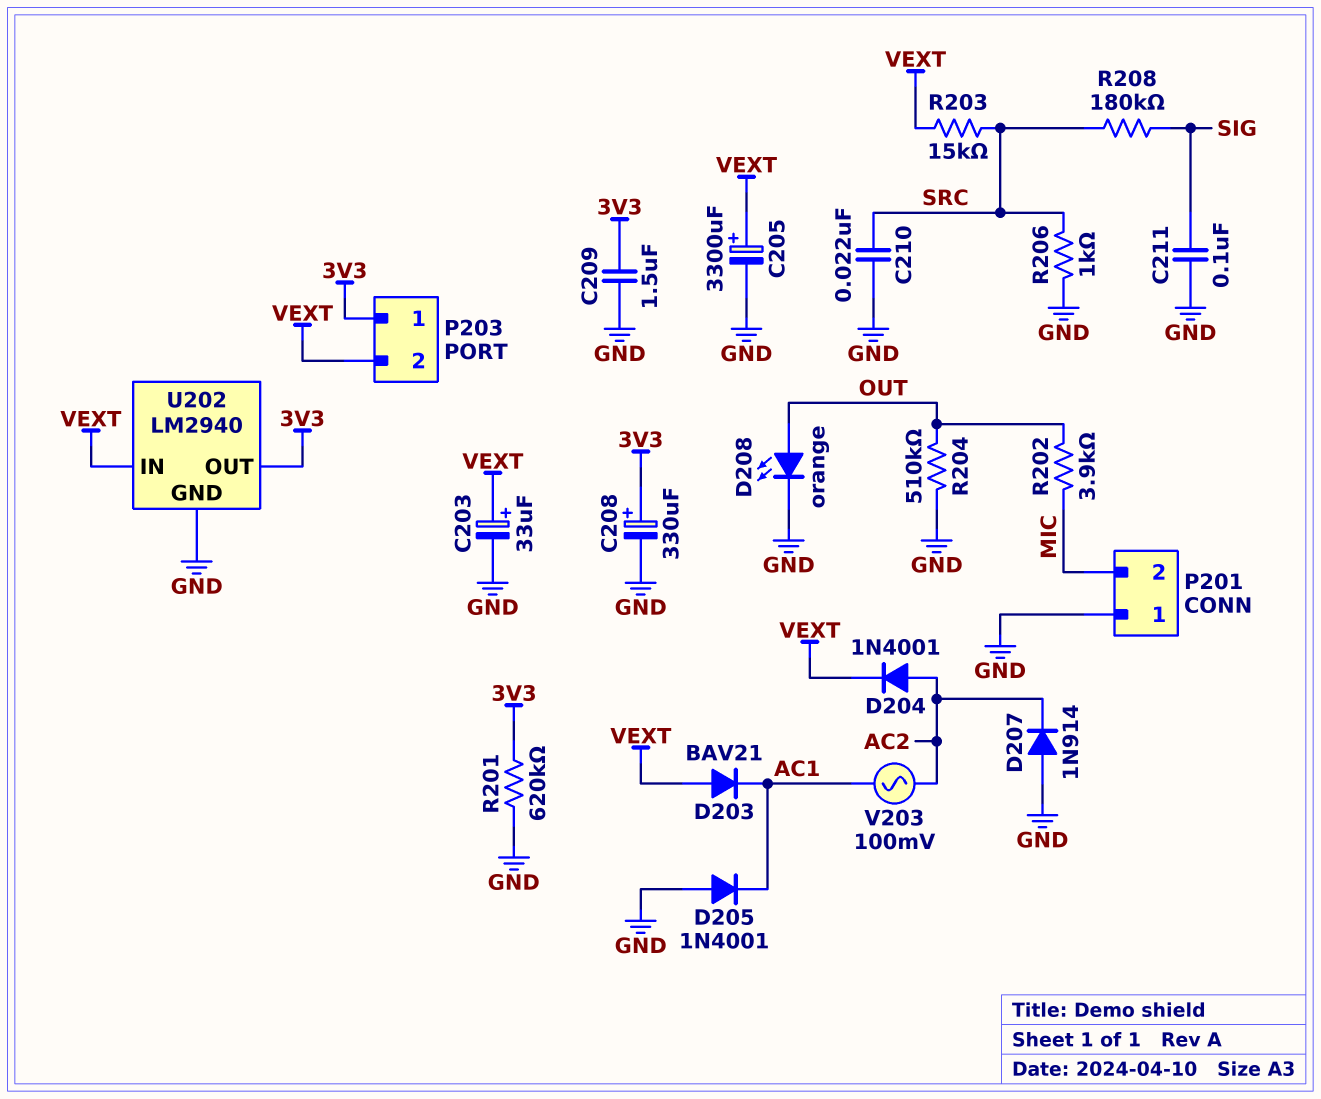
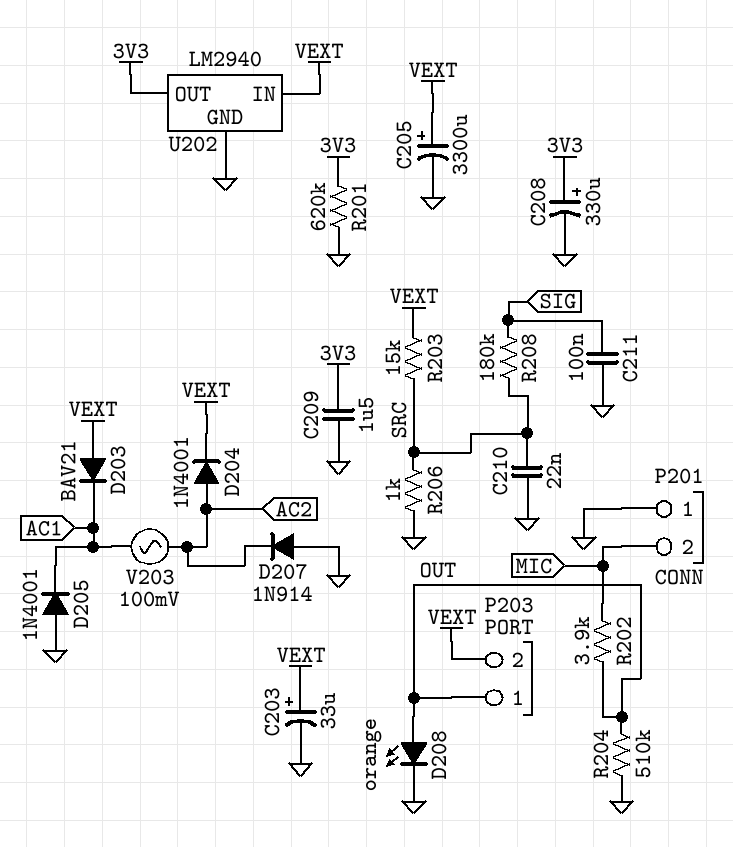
P203 pin 1: 3V3 -> OUT

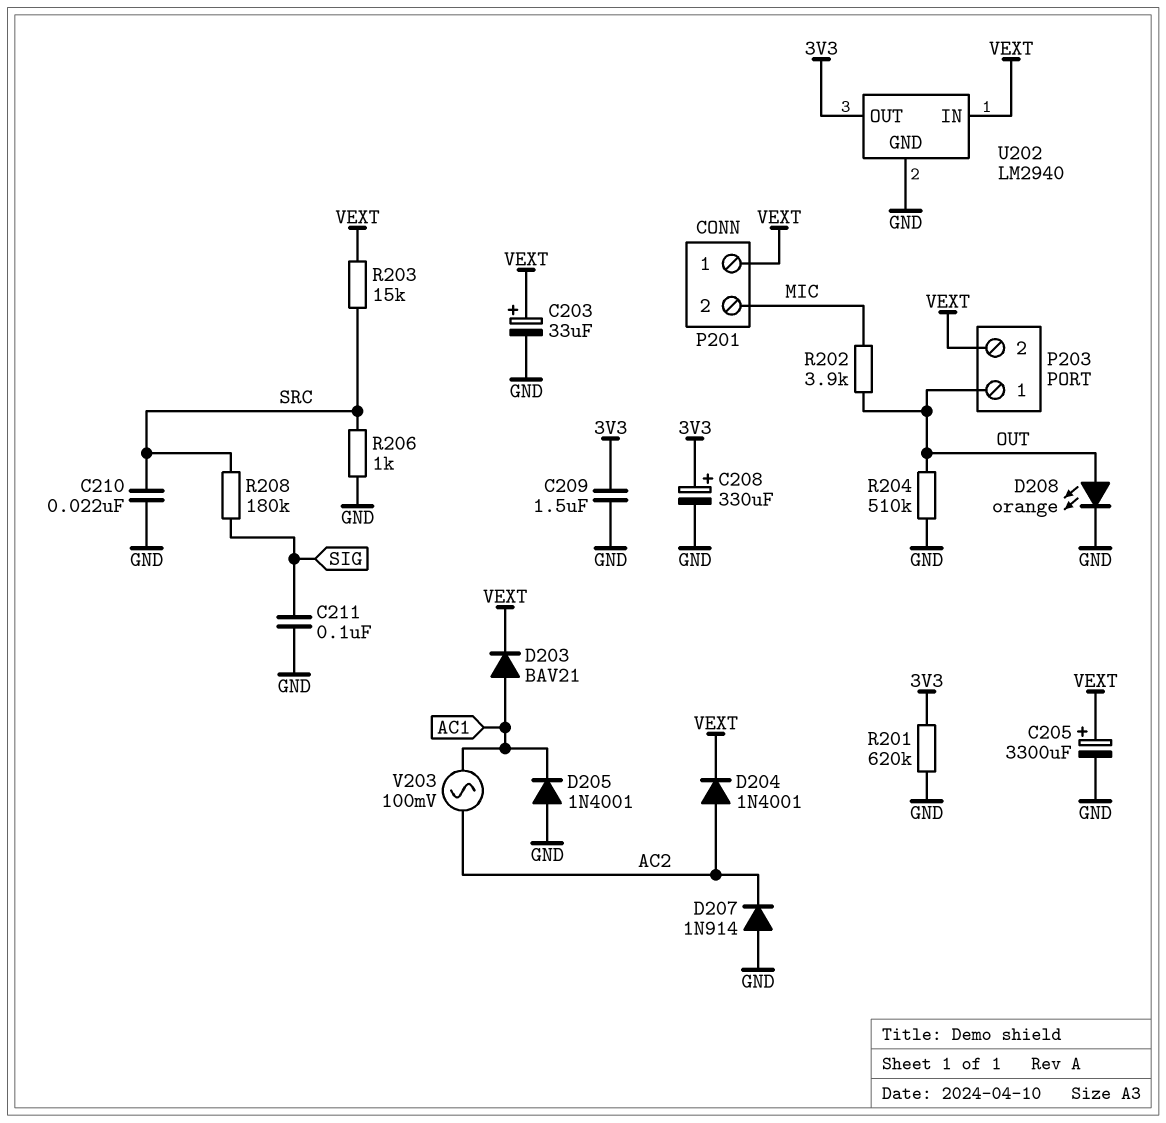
D203: diode BAV21 (A VEXT, K AC1) -> diode BAV21 (A AC1, K VEXT)
P201 pin 1: GND -> VEXT

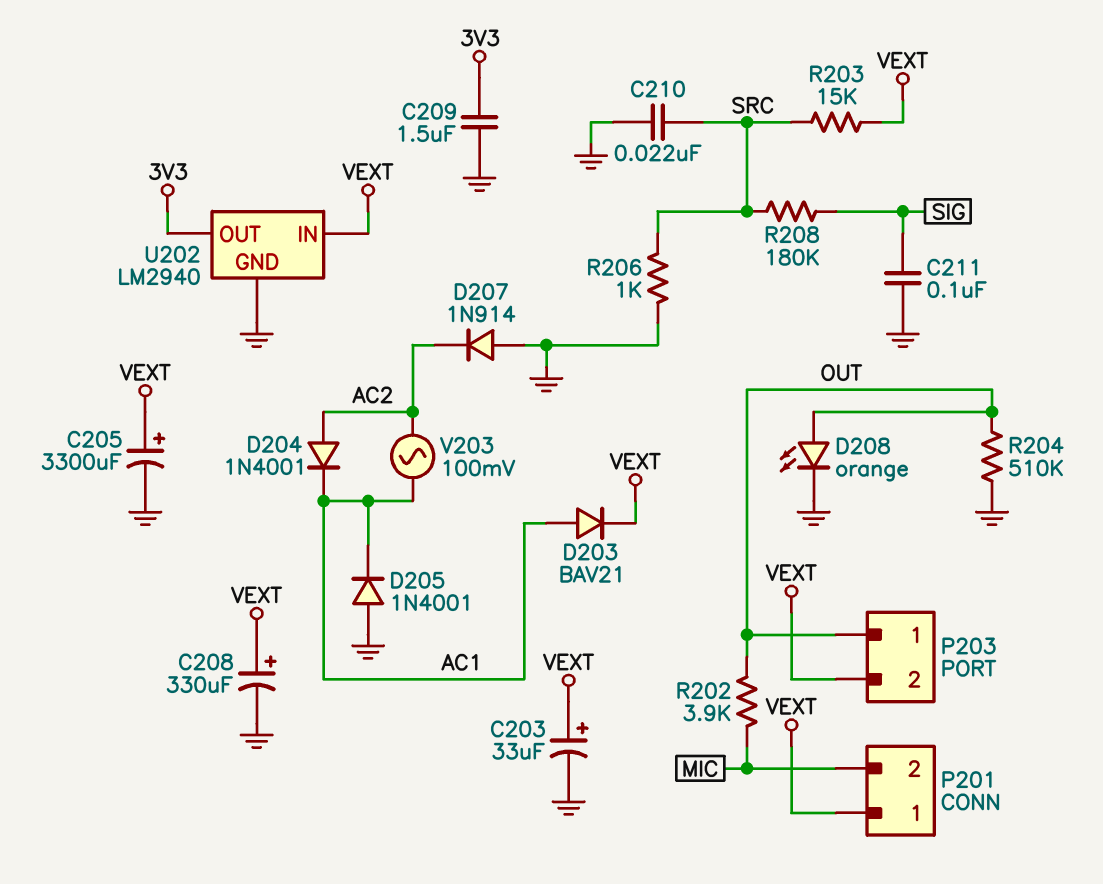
C208: 330uF (plus 3V3, minus GND) -> 330uF (plus VEXT, minus GND)
D204: diode 1N4001 (A AC2, K VEXT) -> diode 1N4001 (A AC2, K AC1)
R201: 620k (3V3, GND) -> none

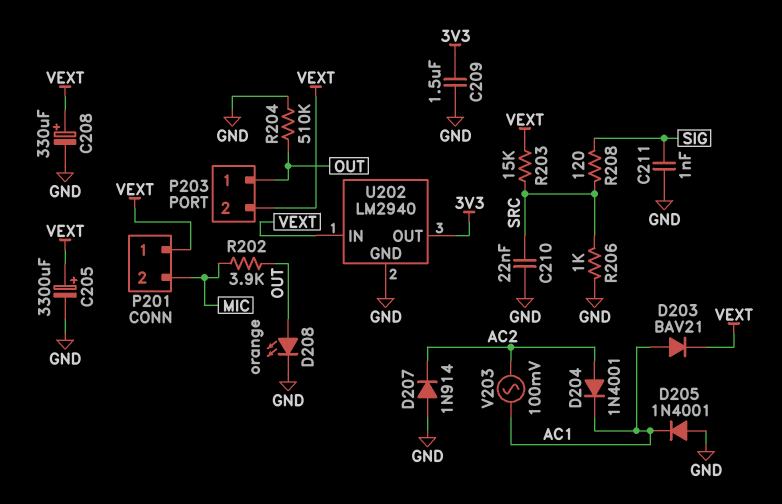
C203: 33uF (plus VEXT, minus GND) -> none
C211: 100nF (GND, SIG) -> 1nF (GND, SIG)
R208: 180k (SIG, SRC) -> 120 (SIG, SRC)

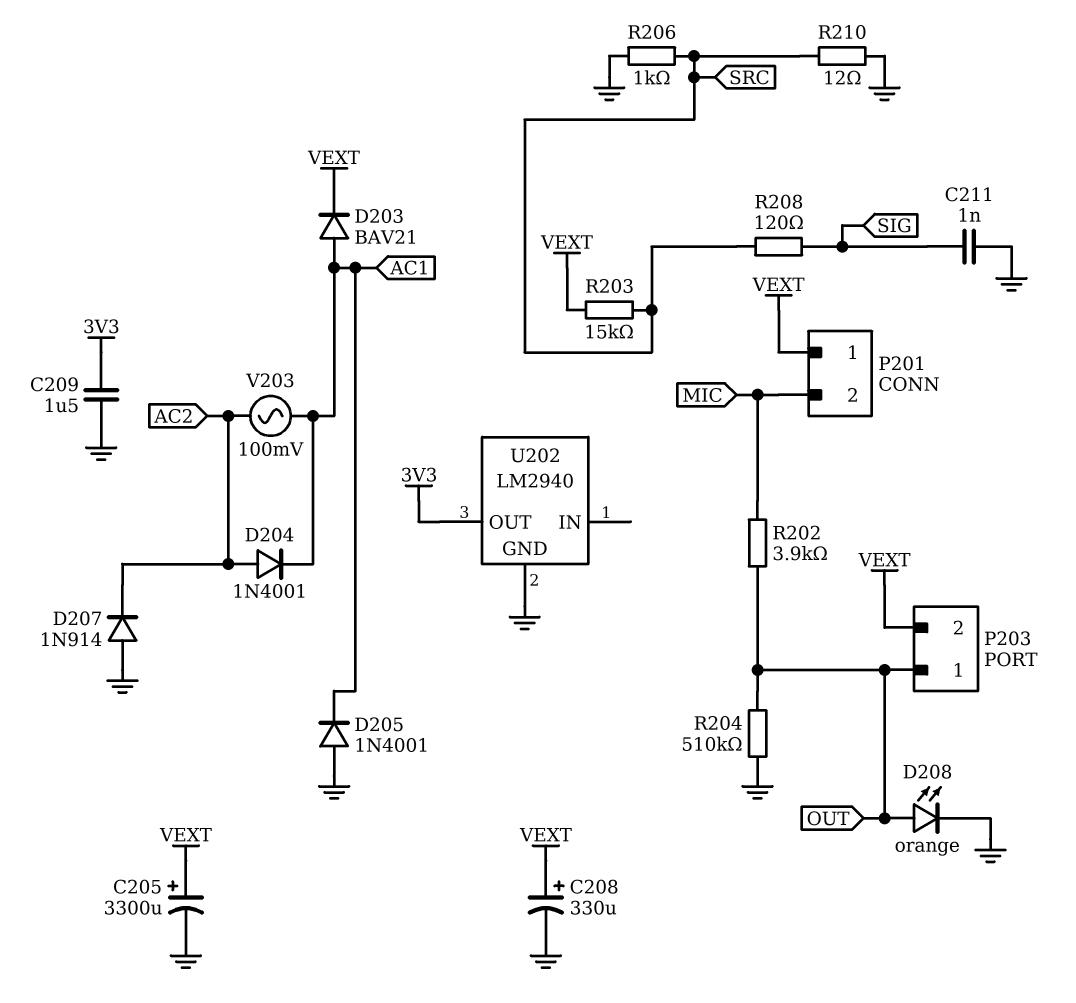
C210: 22nF (GND, SRC) -> none
R210: none -> 12 (GND, SRC)
U202 pin IN: VEXT -> none

